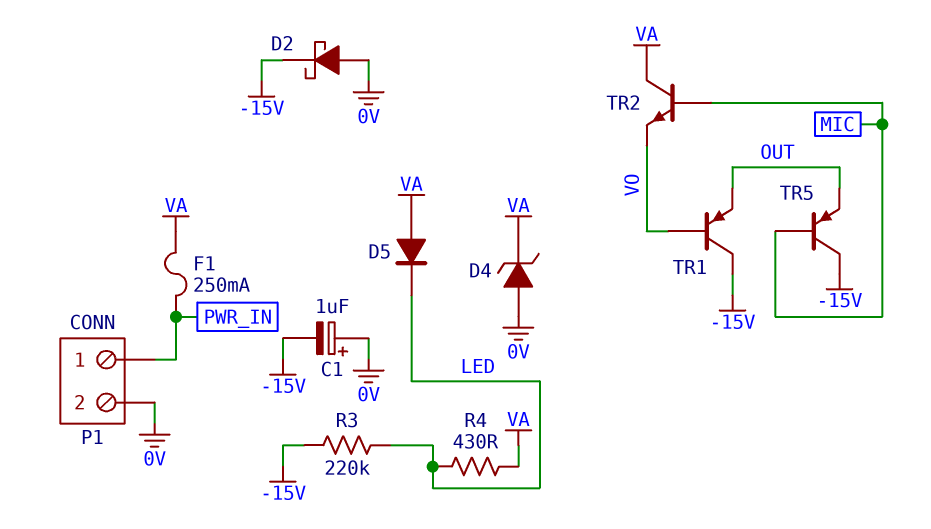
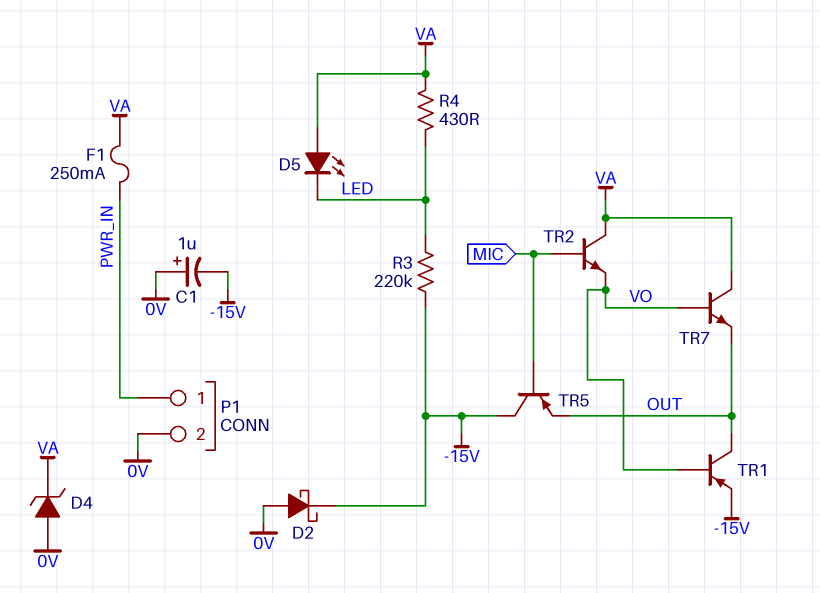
D5: diode (A VA, K LED) -> LED (A VA, K LED)
TR1: PNP (B VO, C -15V, E OUT) -> PNP (B VO, C OUT, E -15V)
TR7: none -> NPN (B VO, C VA, E OUT)

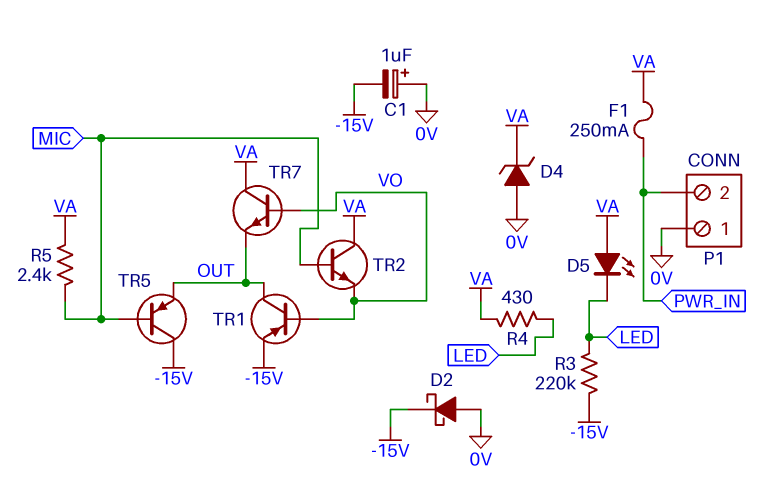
P1 pin 1: PWR_IN -> 0V
P1 pin 2: 0V -> PWR_IN
R5: none -> 2.4k (MIC, VA)

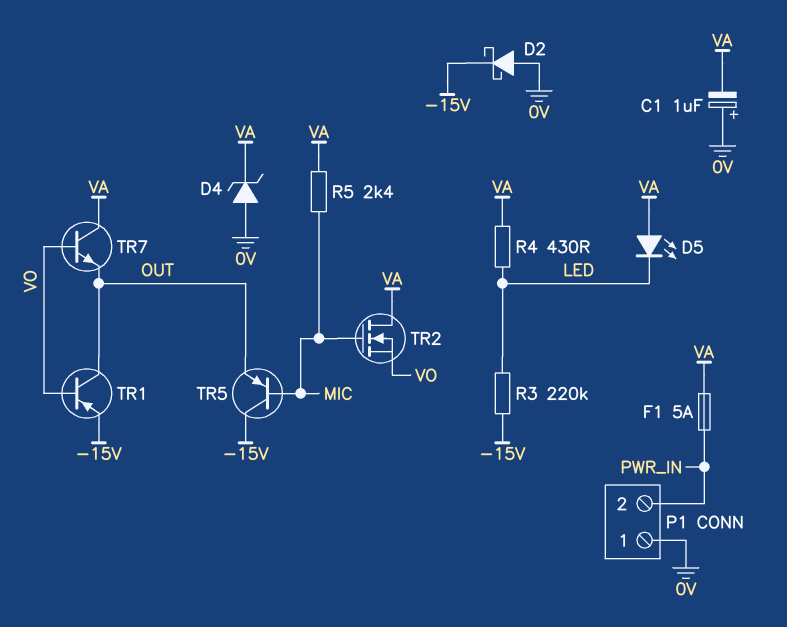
C1: 1uF (plus 0V, minus -15V) -> 1uF (plus 0V, minus VA)
F1: 250mA (PWR_IN, VA) -> 5A (PWR_IN, VA)
TR2: NPN (B MIC, C VA, E VO) -> NMOS (G MIC, D VA, S VO)

